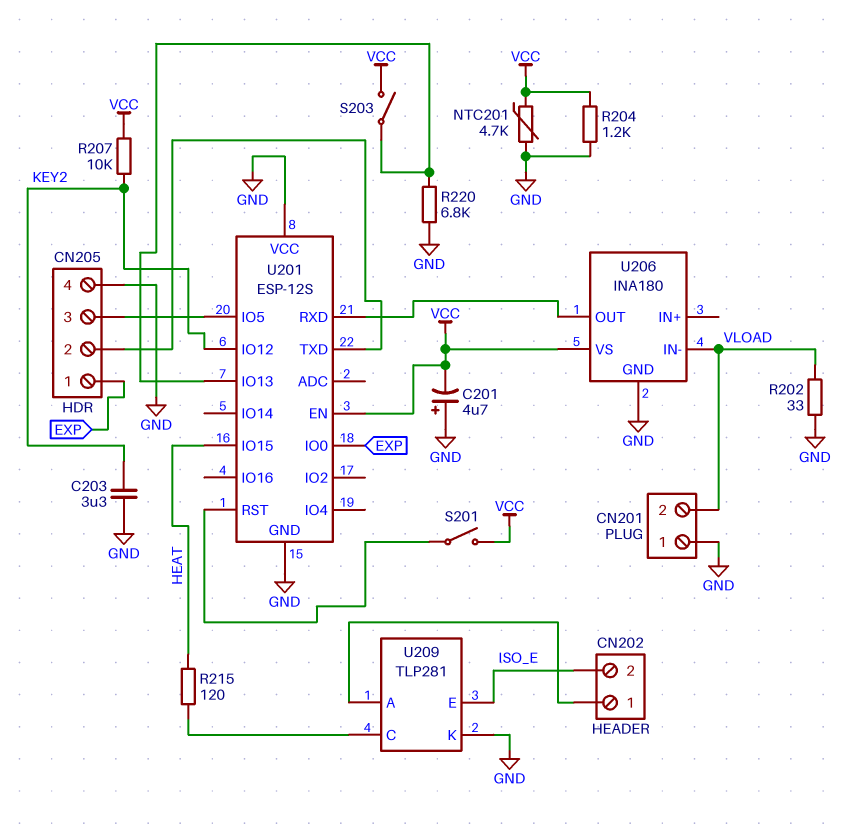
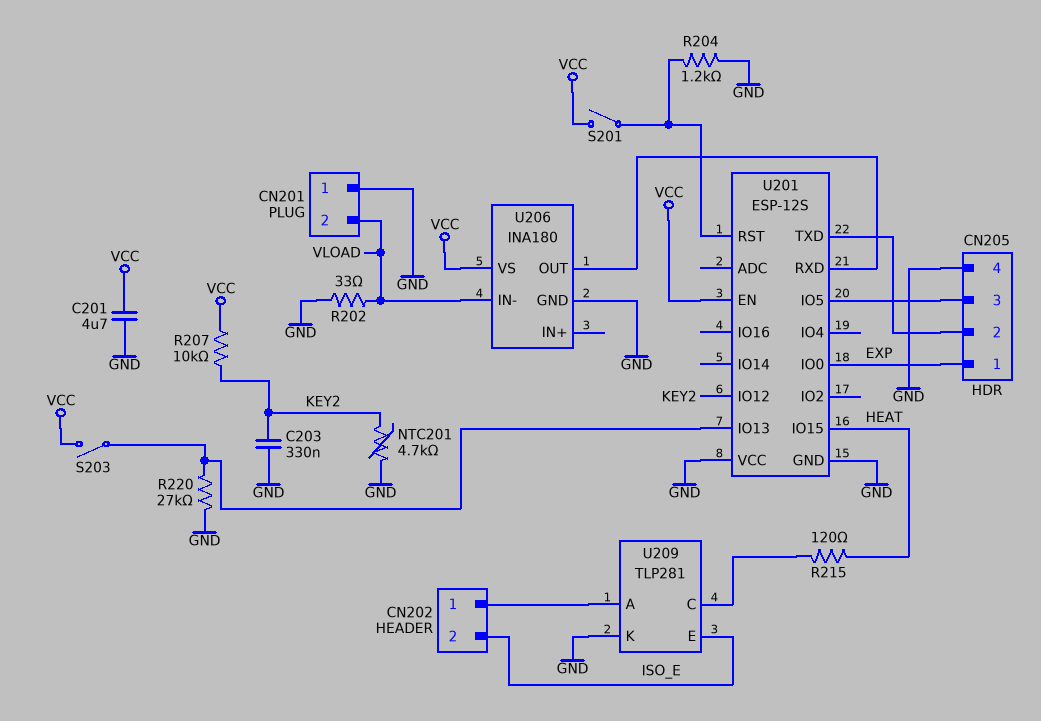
C201: 4.7uF (plus GND, minus VCC) -> 4.7uF (GND, VCC)
C203: 3.3uF (GND, KEY2) -> 330nF (GND, KEY2)
NTC201: 4.7k (GND, VCC) -> 4.7k (GND, KEY2)
R204: 1.2k (GND, VCC) -> 1.2k (GND, U201/RST)
R220: 6.8k (GND, U201/IO13) -> 27k (GND, U201/IO13)

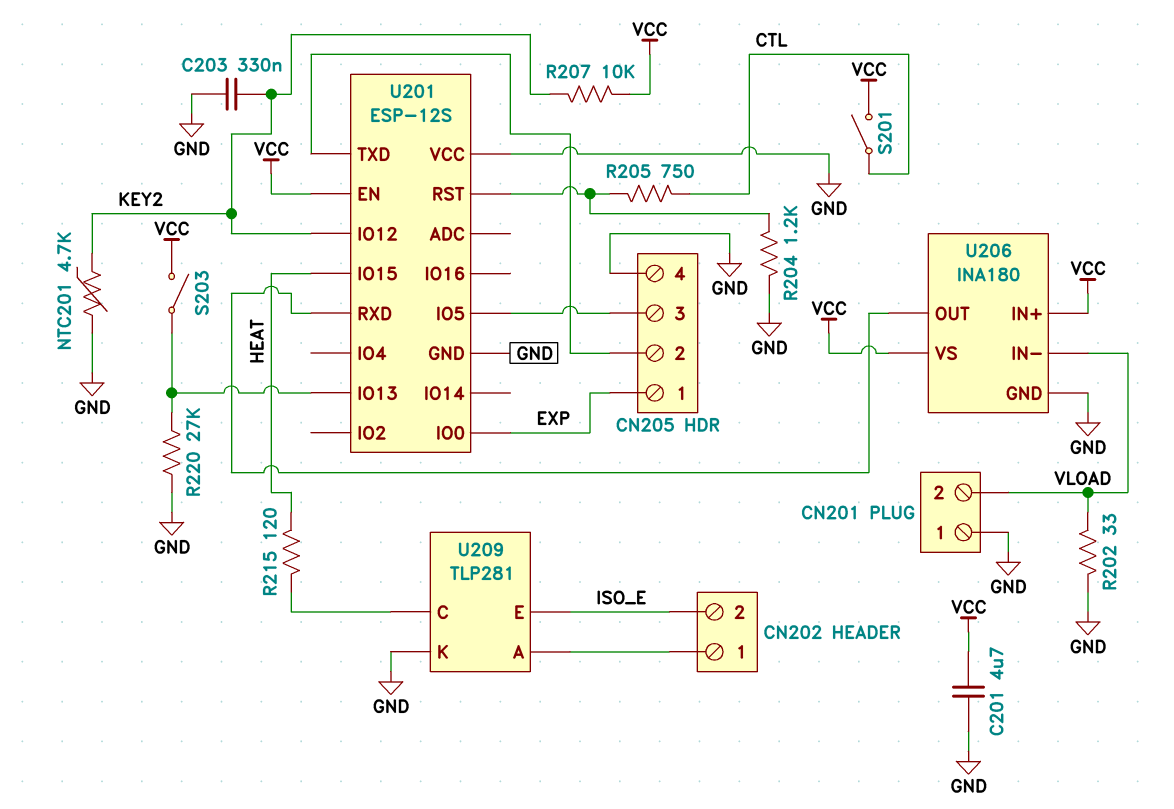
R205: none -> 750 (CTL, U201/RST)
S201: switch (U201/RST, VCC) -> switch (CTL, VCC)
U206 pin IN+: none -> VCC

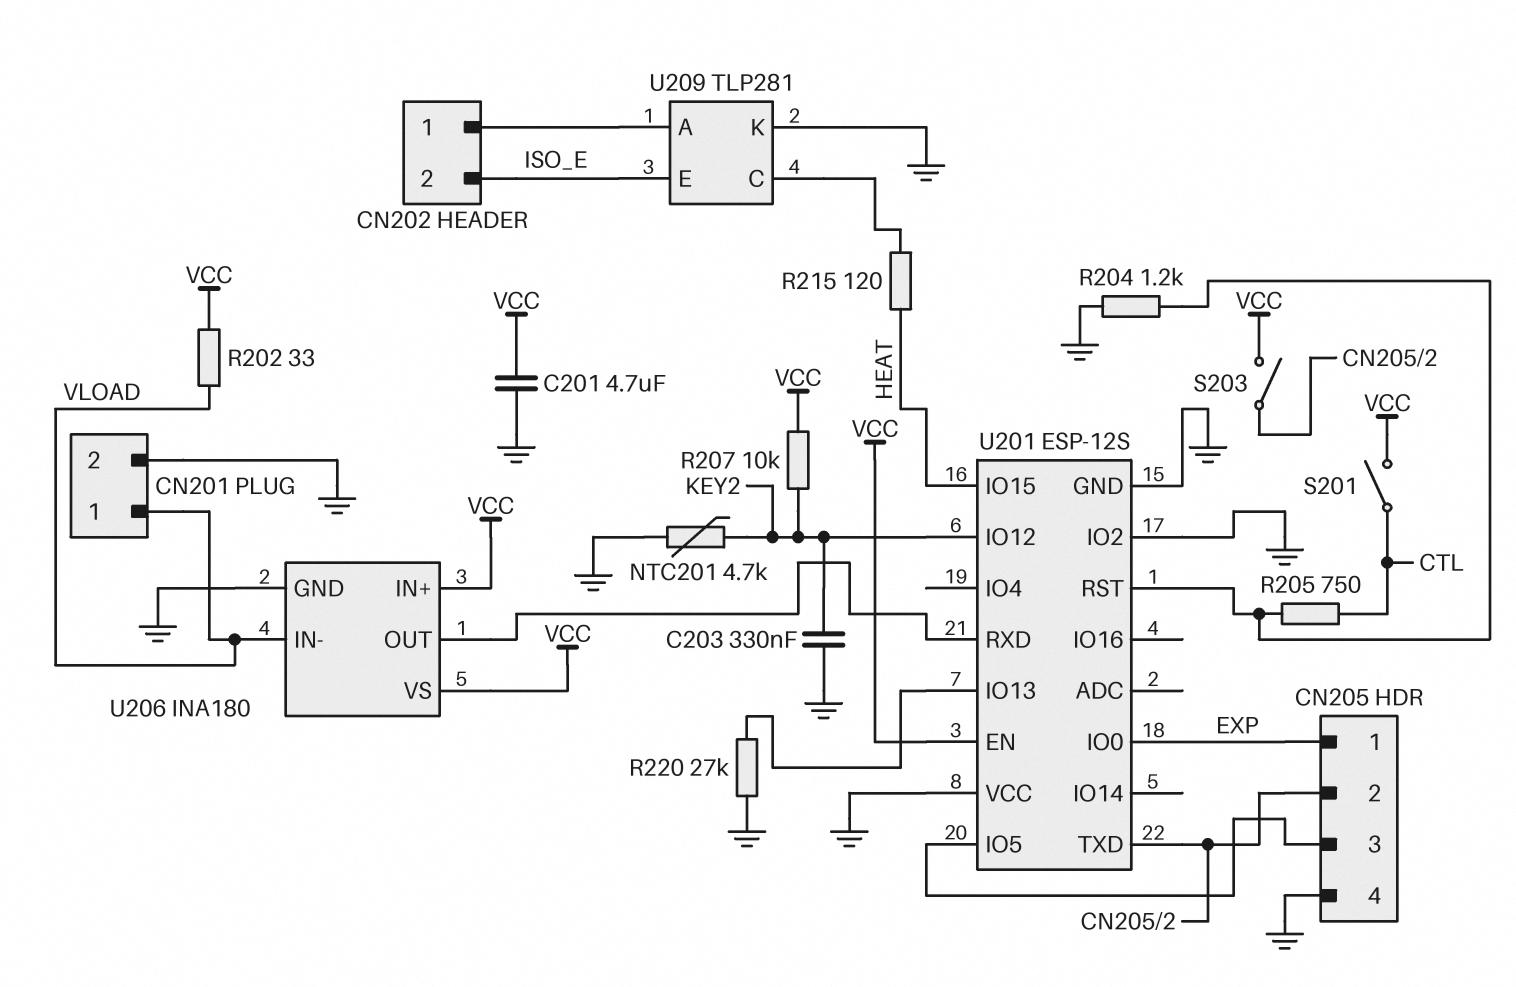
CN201 pin 1: GND -> VLOAD
CN201 pin 2: VLOAD -> GND
R202: 33 (GND, VLOAD) -> 33 (VCC, VLOAD)
S203: switch (U201/IO13, VCC) -> switch (CN205/2, VCC)
U201 pin IO2: none -> GND

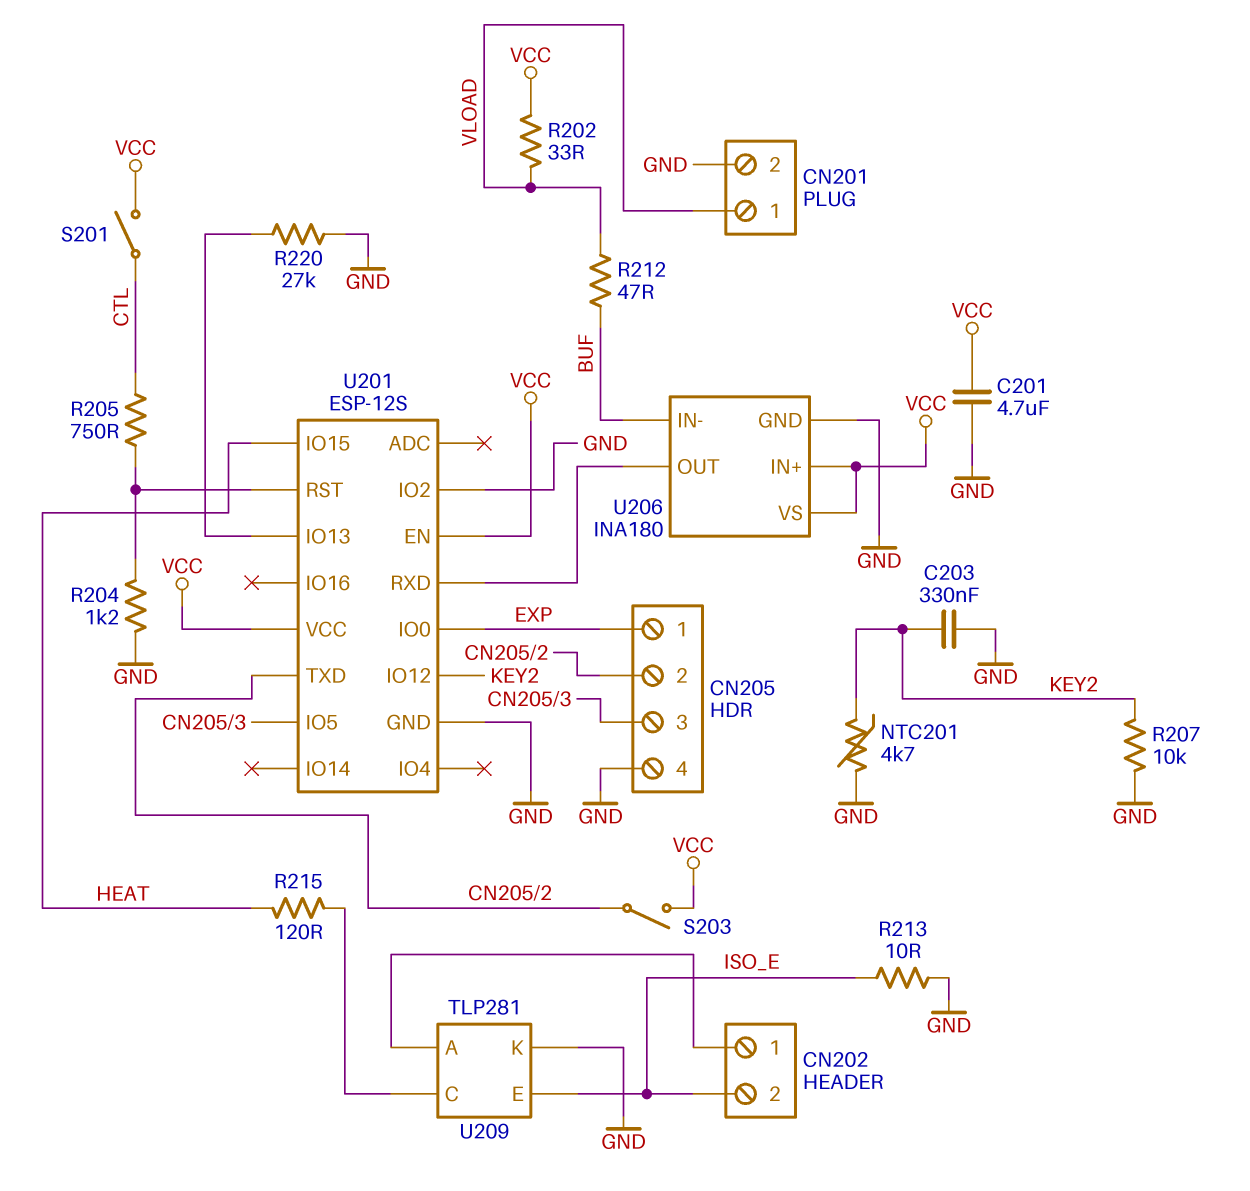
R207: 10k (KEY2, VCC) -> 10k (GND, KEY2)
R212: none -> 47 (BUF, VLOAD)
R213: none -> 10 (GND, ISO_E)
U201 pin VCC: GND -> VCC
U206 pin IN-: VLOAD -> BUF

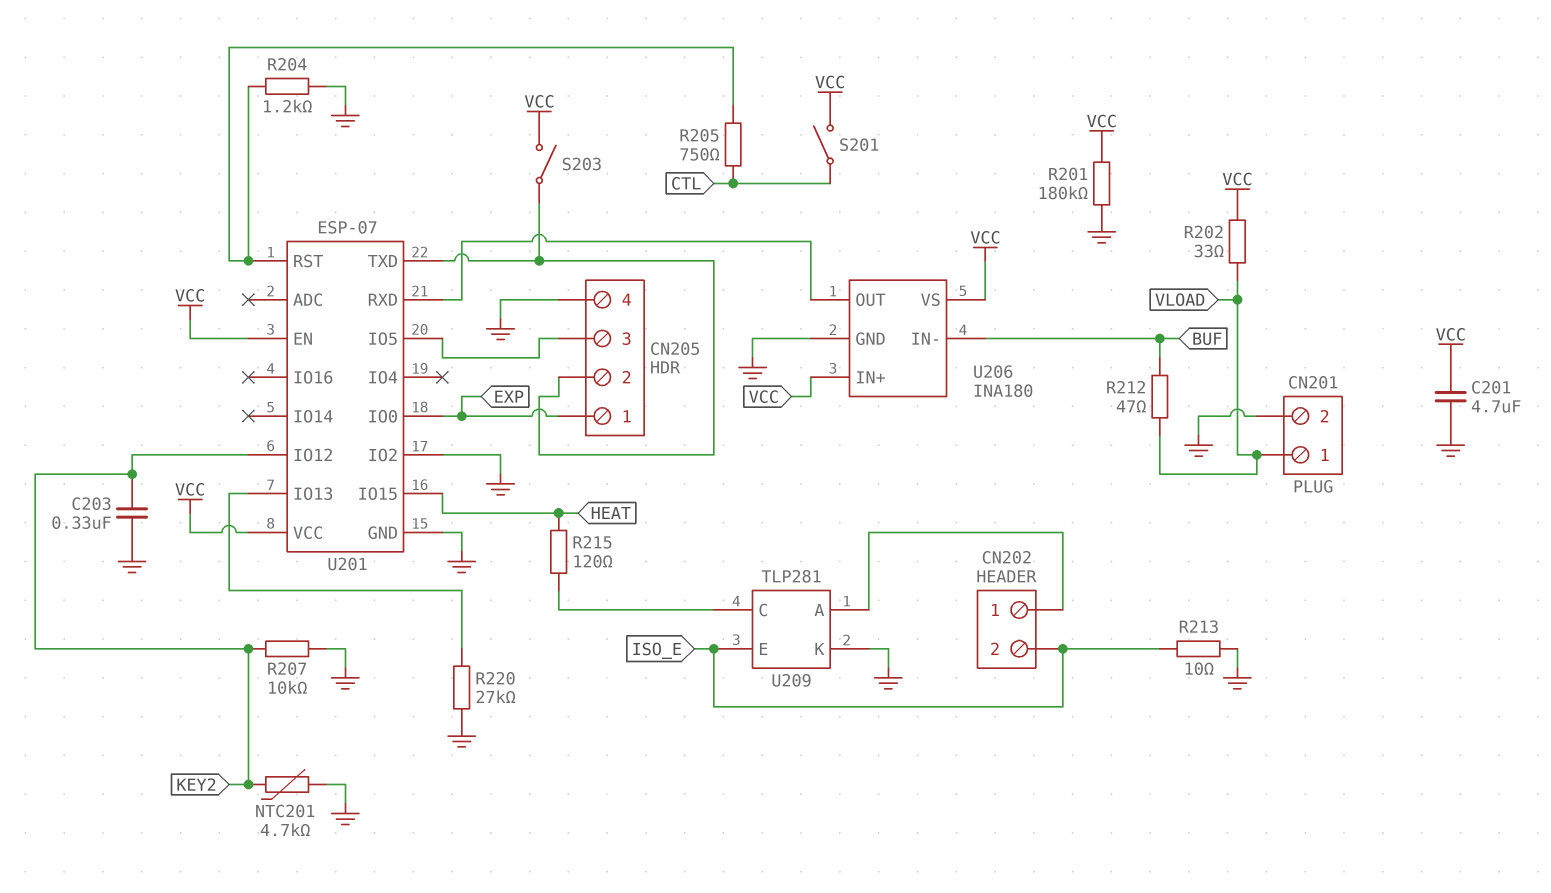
R201: none -> 180k (GND, VCC)
U201: ESP-12S -> ESP-07

